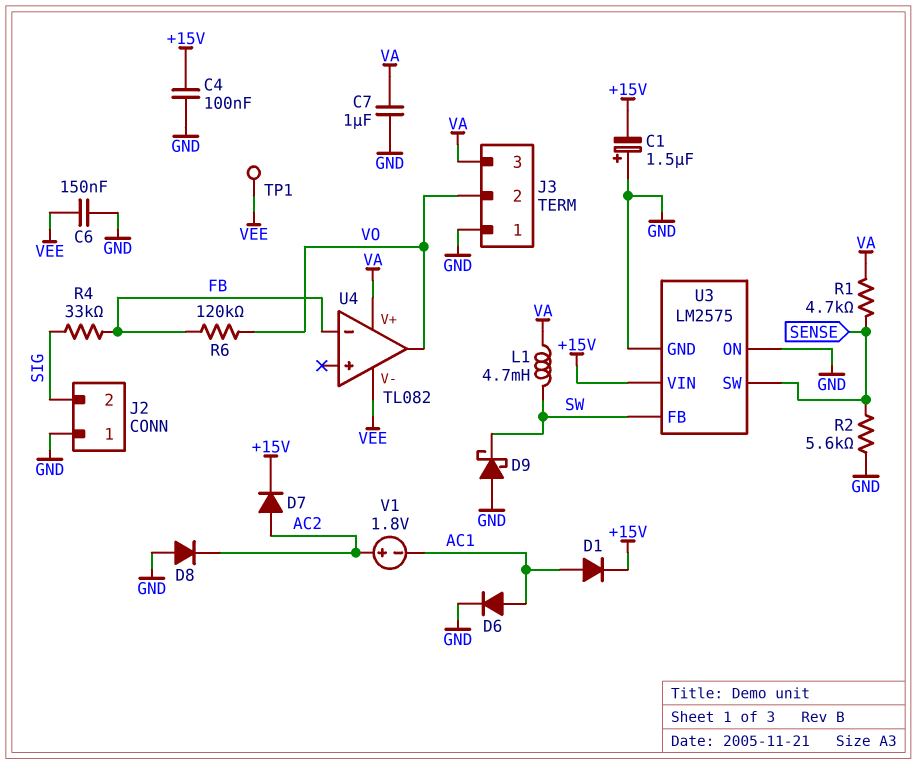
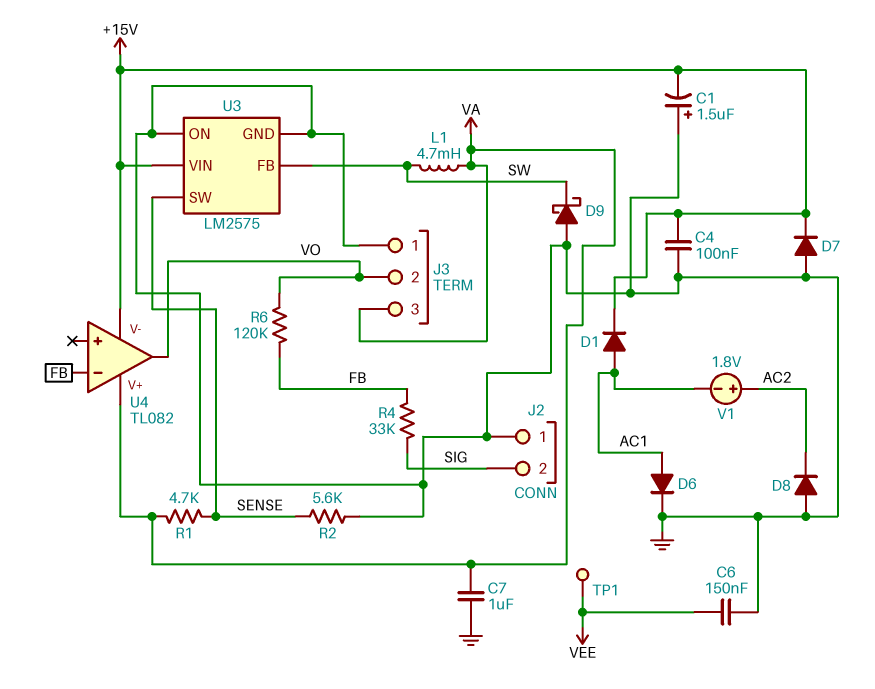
D7: diode (A AC2, K +15V) -> diode (A GND, K +15V)
U4 pin V-: VEE -> +15V

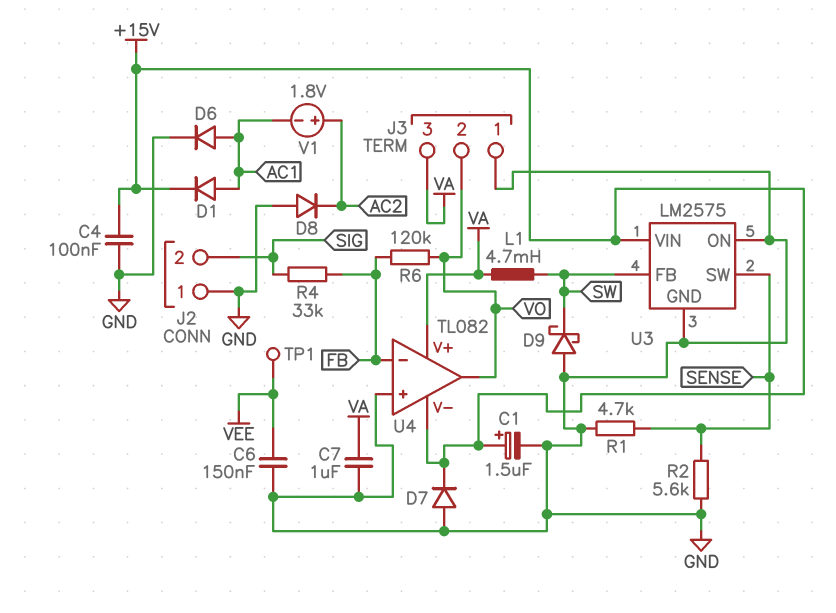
C1: 1.5uF (plus GND, minus +15V) -> 1.5uF (plus +15V, minus GND)
R1: 4.7k (SENSE, VA) -> 4.7k (GND, SENSE)
U4 pin in+: none -> GND

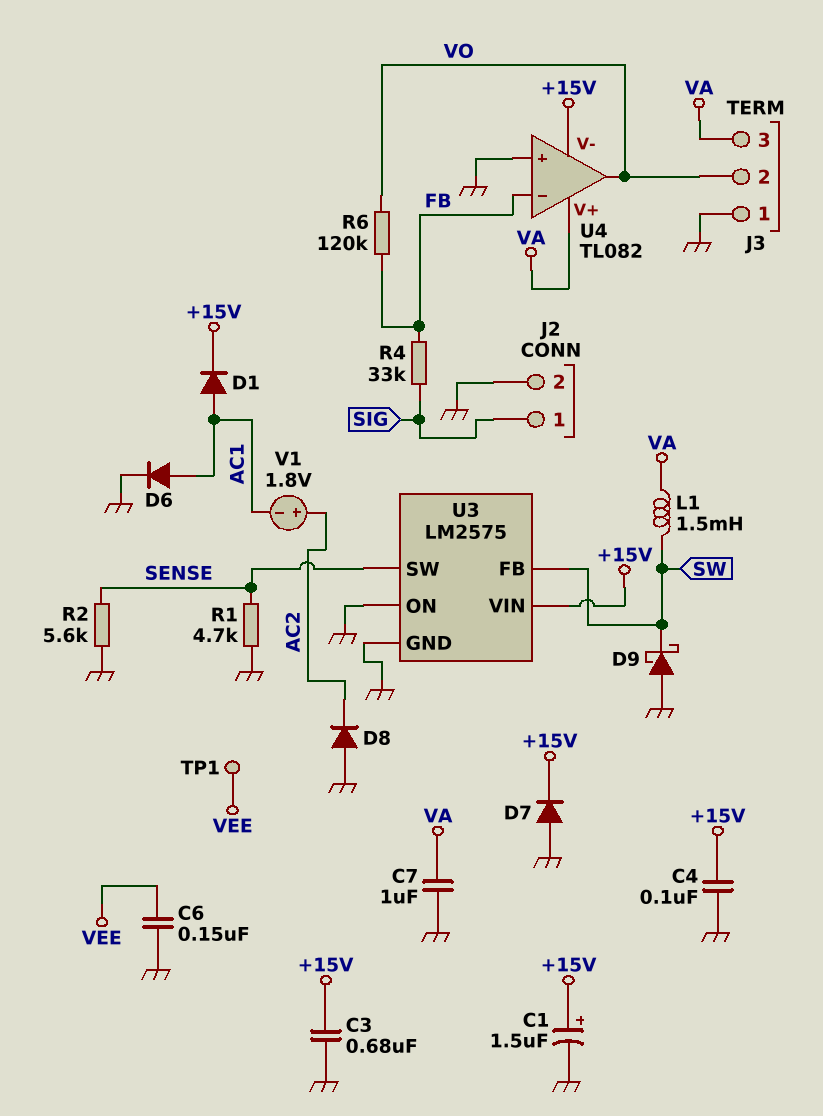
C3: none -> 680nF (+15V, GND)
J2 pin 1: GND -> SIG
J2 pin 2: SIG -> GND
L1: 4.7mH (SW, VA) -> 1.5mH (SW, VA)

